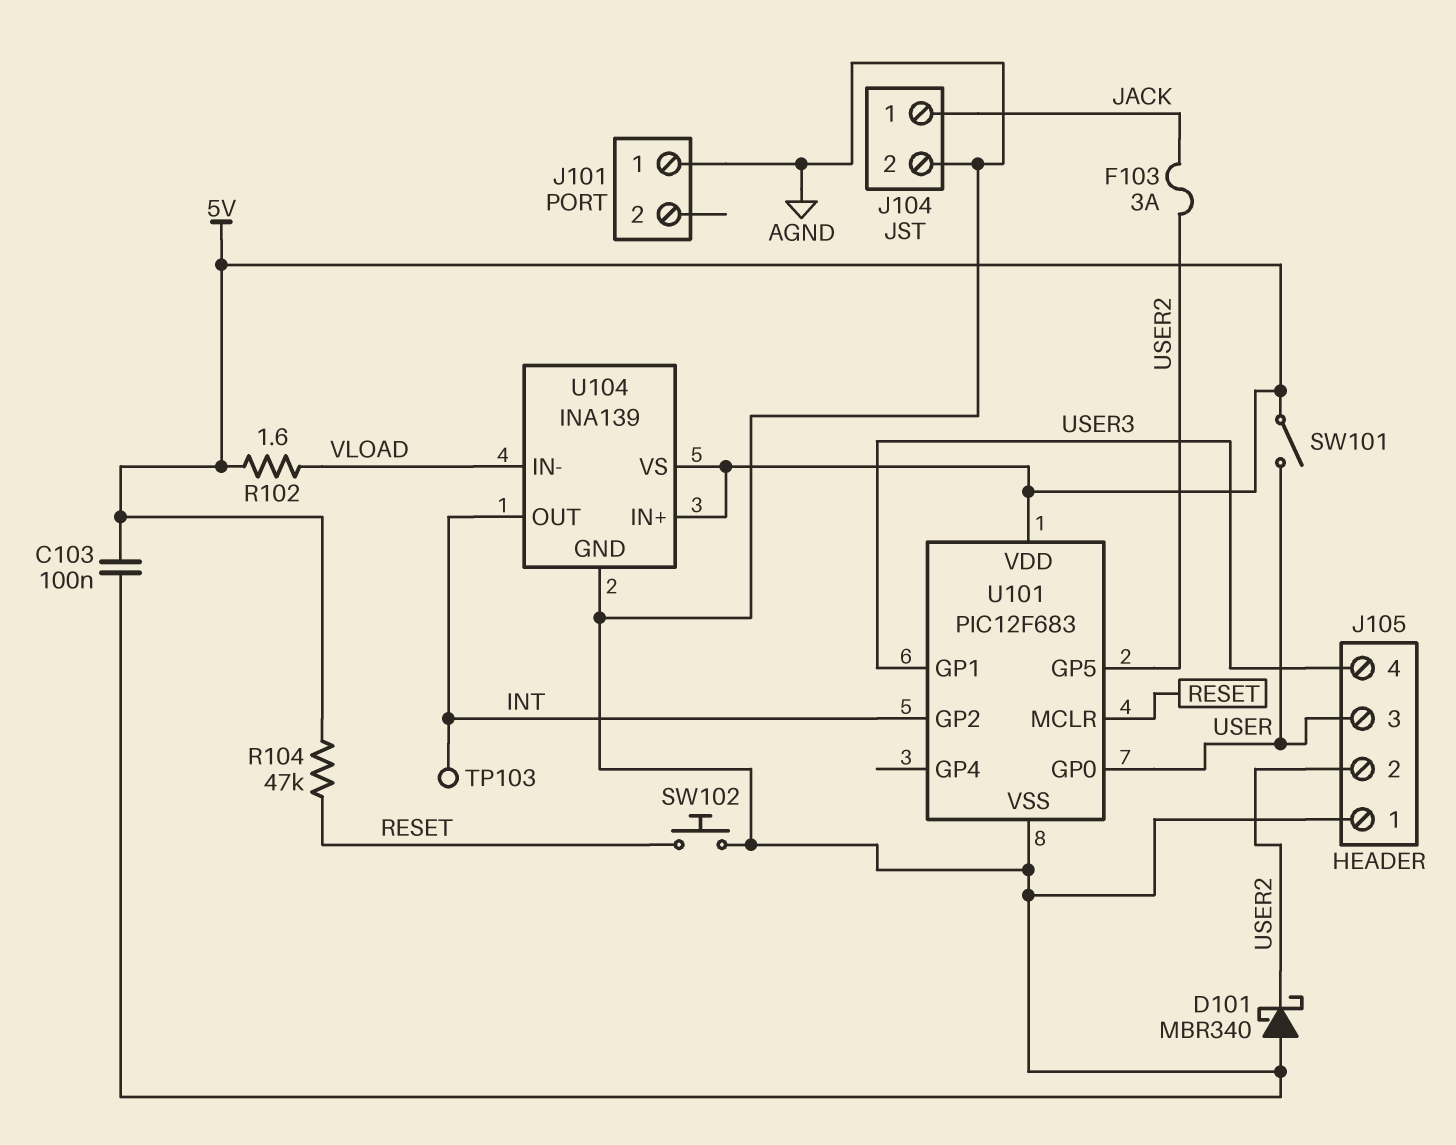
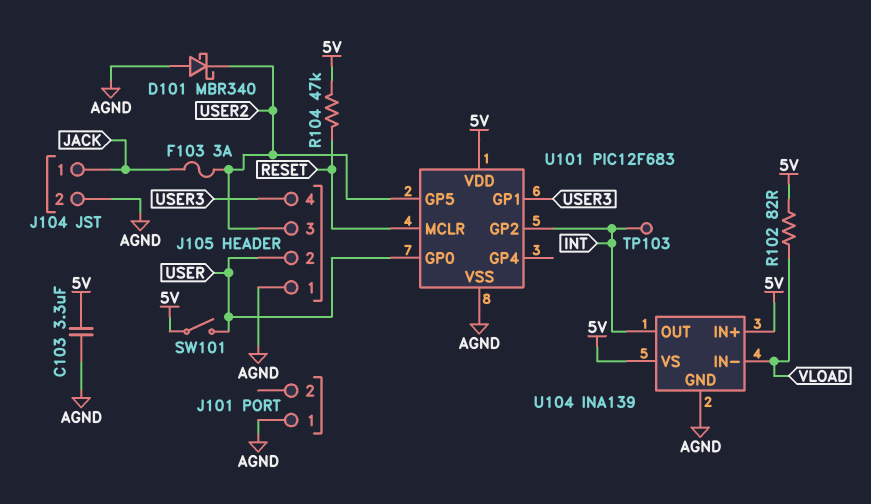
C103: 100nF (5V, AGND) -> 3.3uF (5V, AGND)
J105 pin 2: USER2 -> USER
J105 pin 3: USER -> USER2
R102: 1.6 (5V, VLOAD) -> 82 (5V, VLOAD)
SW102: button (AGND, RESET) -> none

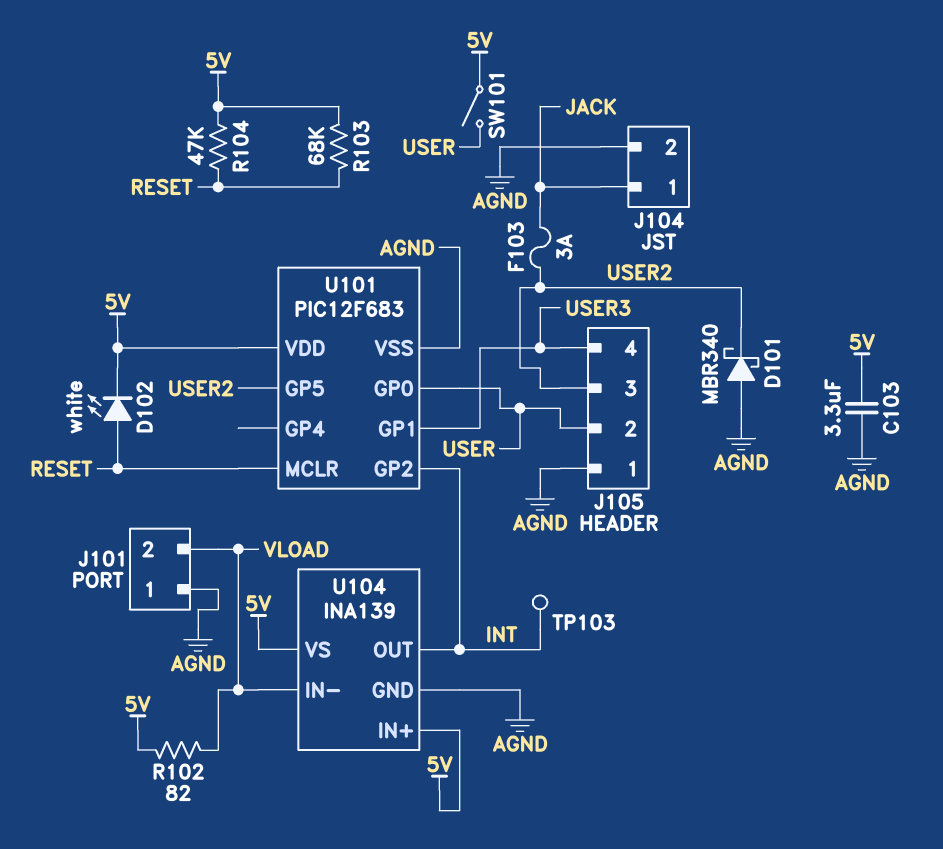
D102: none -> LED white (A RESET, K 5V)
J101 pin 2: none -> VLOAD
R103: none -> 68k (5V, RESET)

